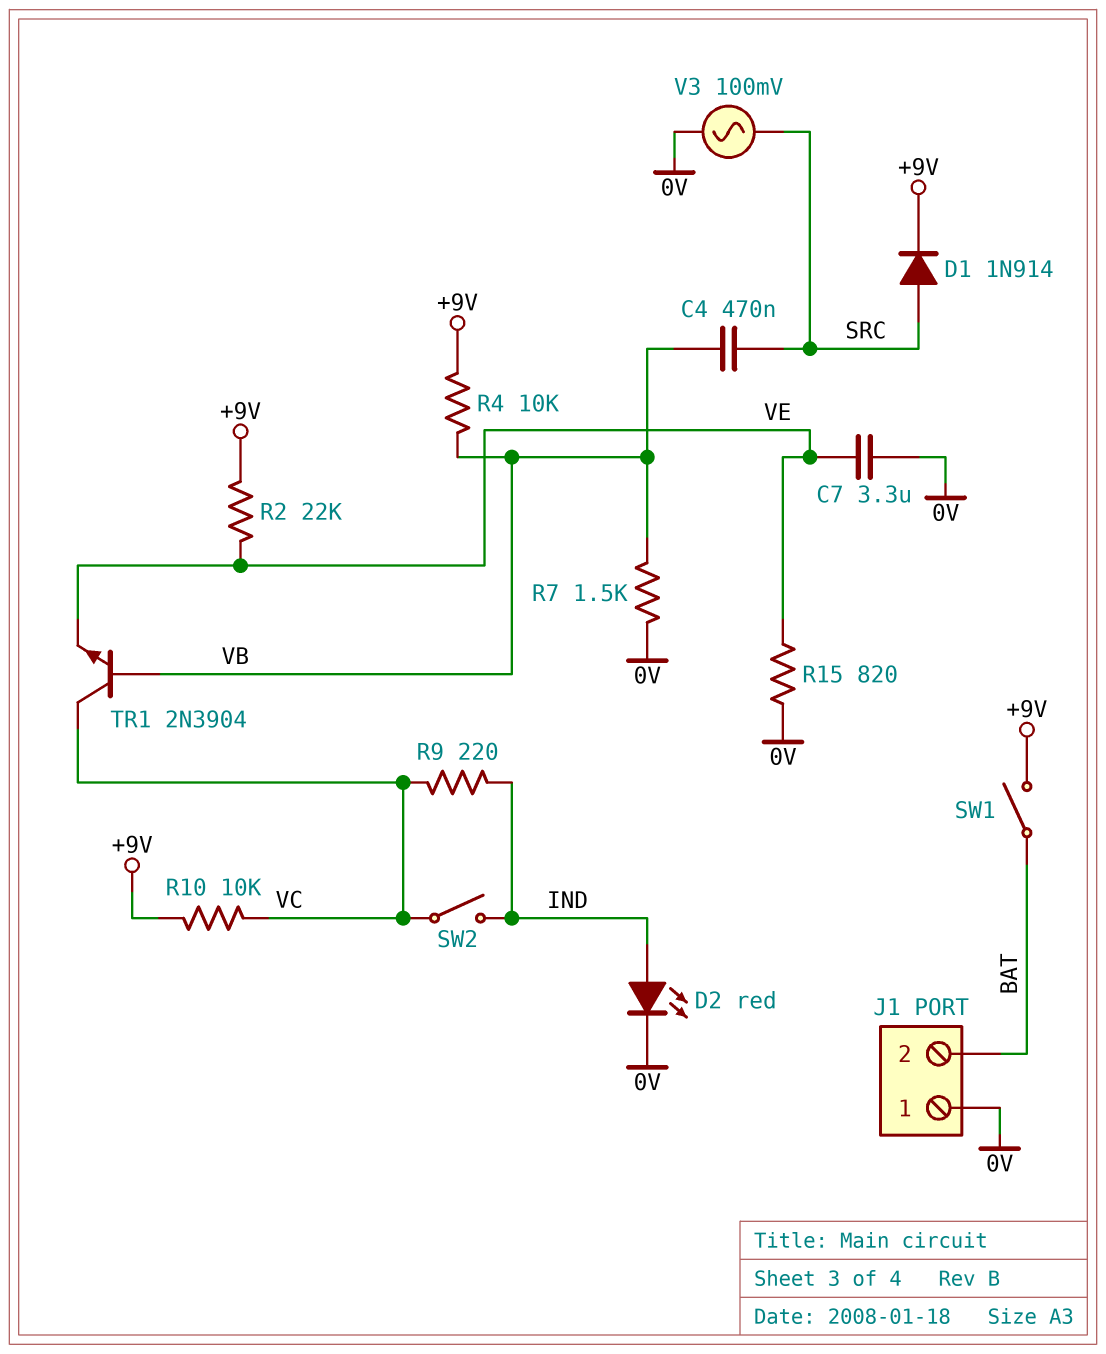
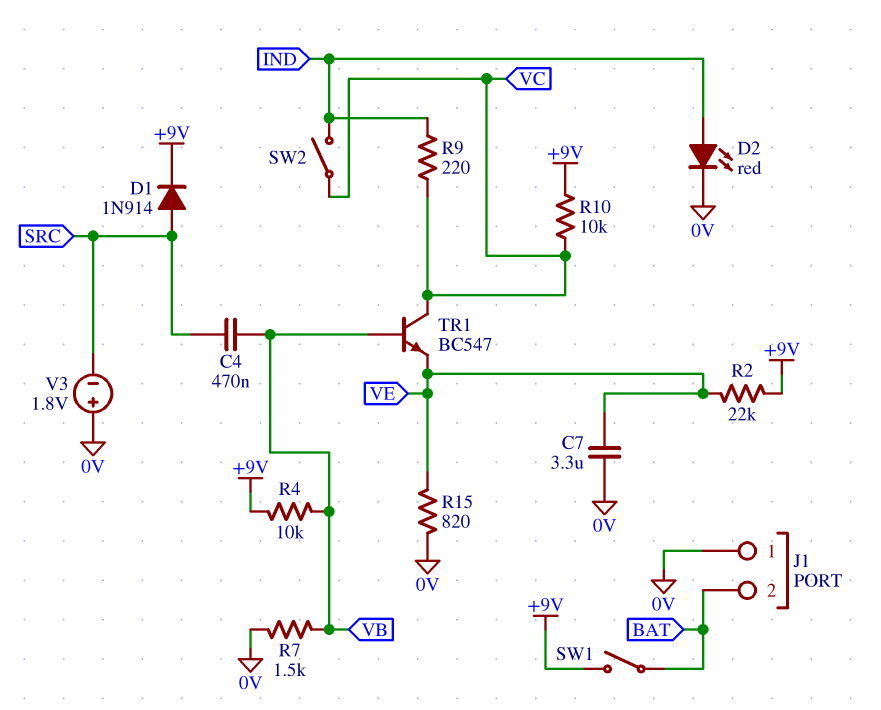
TR1: NPN 2N3904 (B VB, C VC, E VE) -> NPN BC547 (B VB, C VC, E VE)
V3: AC 100mV (0V, SRC) -> 1.8V (plus 0V, minus SRC)

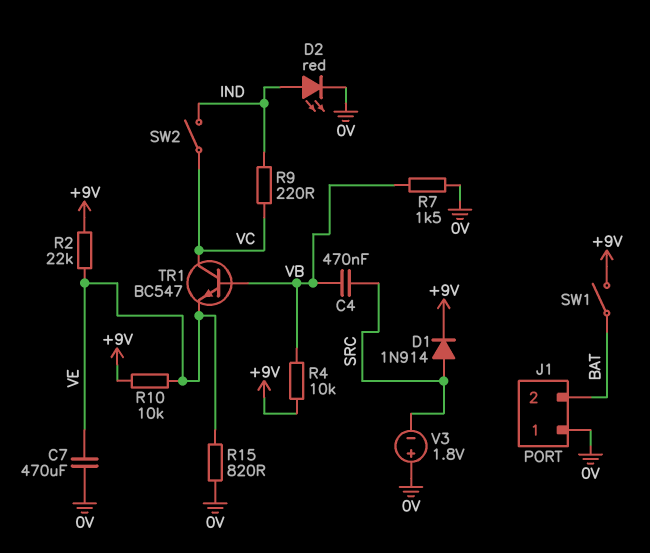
C7: 3.3uF (0V, VE) -> 470uF (0V, VE)
R10: 10k (+9V, VC) -> 10k (+9V, VE)

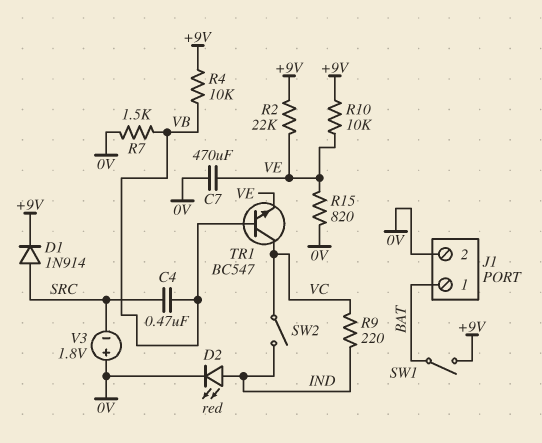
J1 pin 1: 0V -> BAT
J1 pin 2: BAT -> 0V

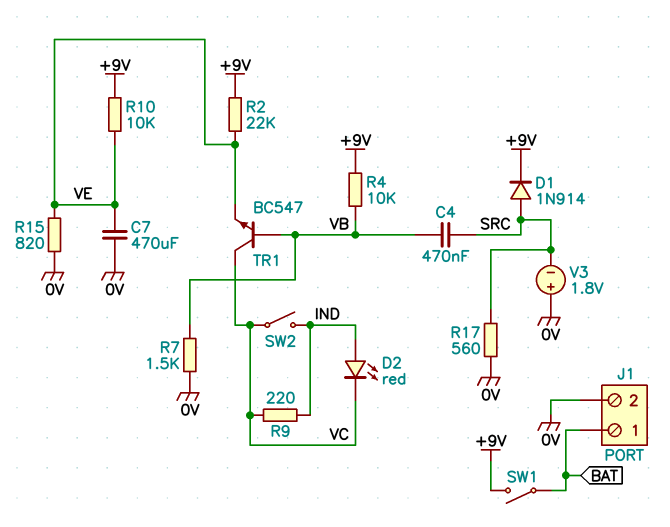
D2: LED red (A IND, K 0V) -> LED red (A IND, K VC)
R17: none -> 560 (0V, SRC)

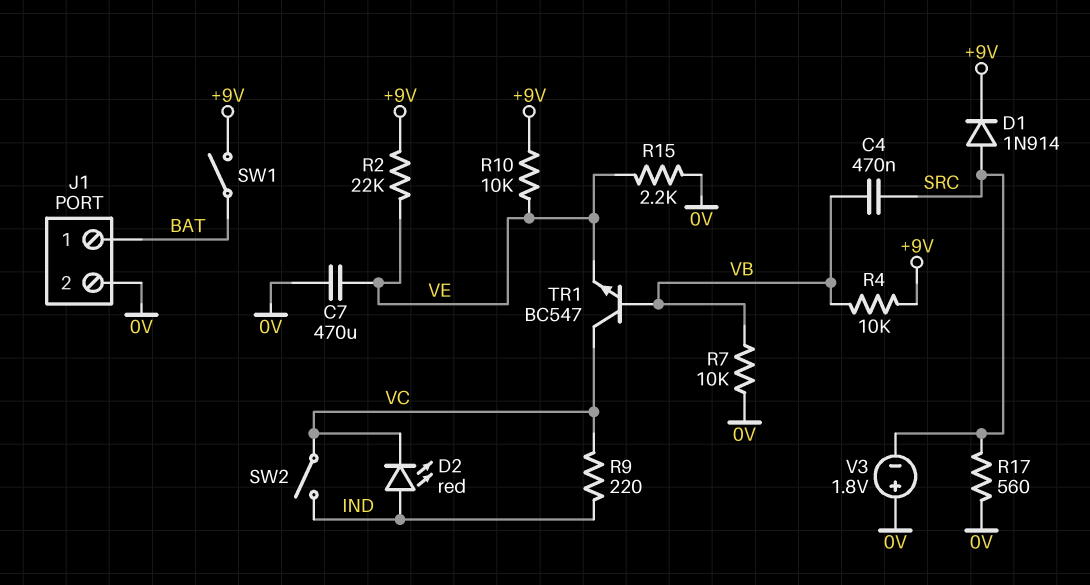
R7: 1.5k (0V, VB) -> 10k (0V, VB)
R15: 820 (0V, VE) -> 2.2k (0V, VE)

